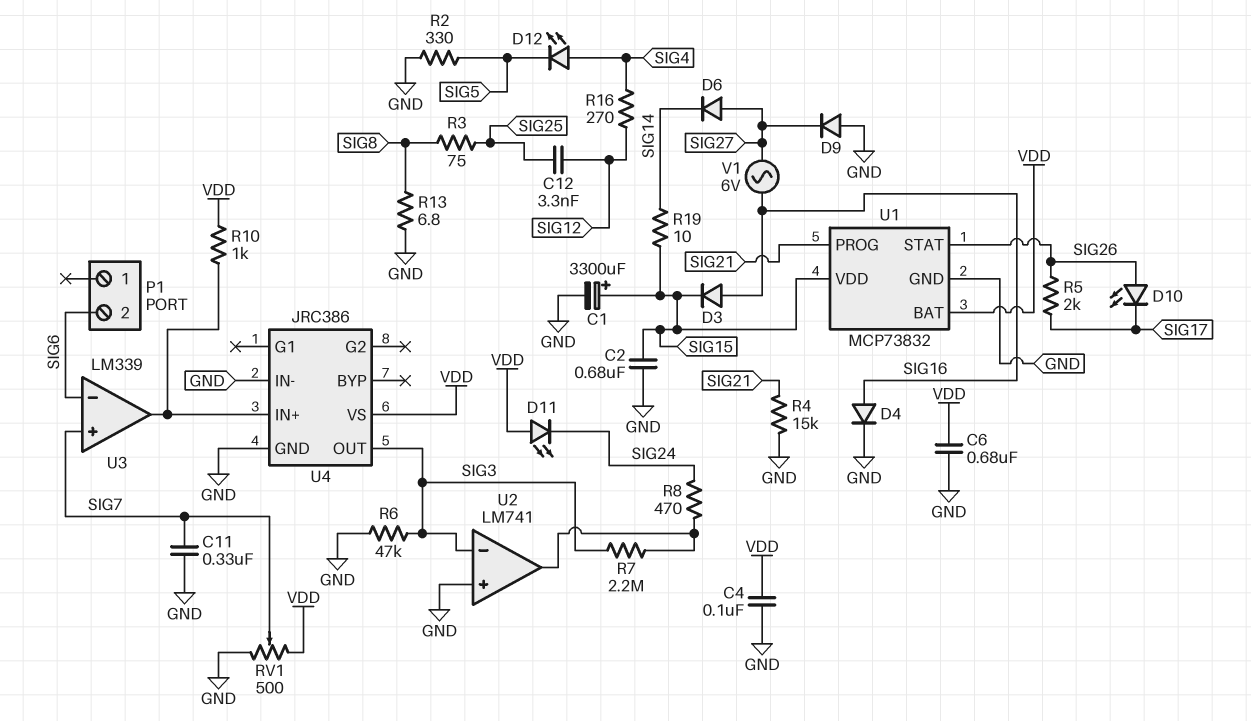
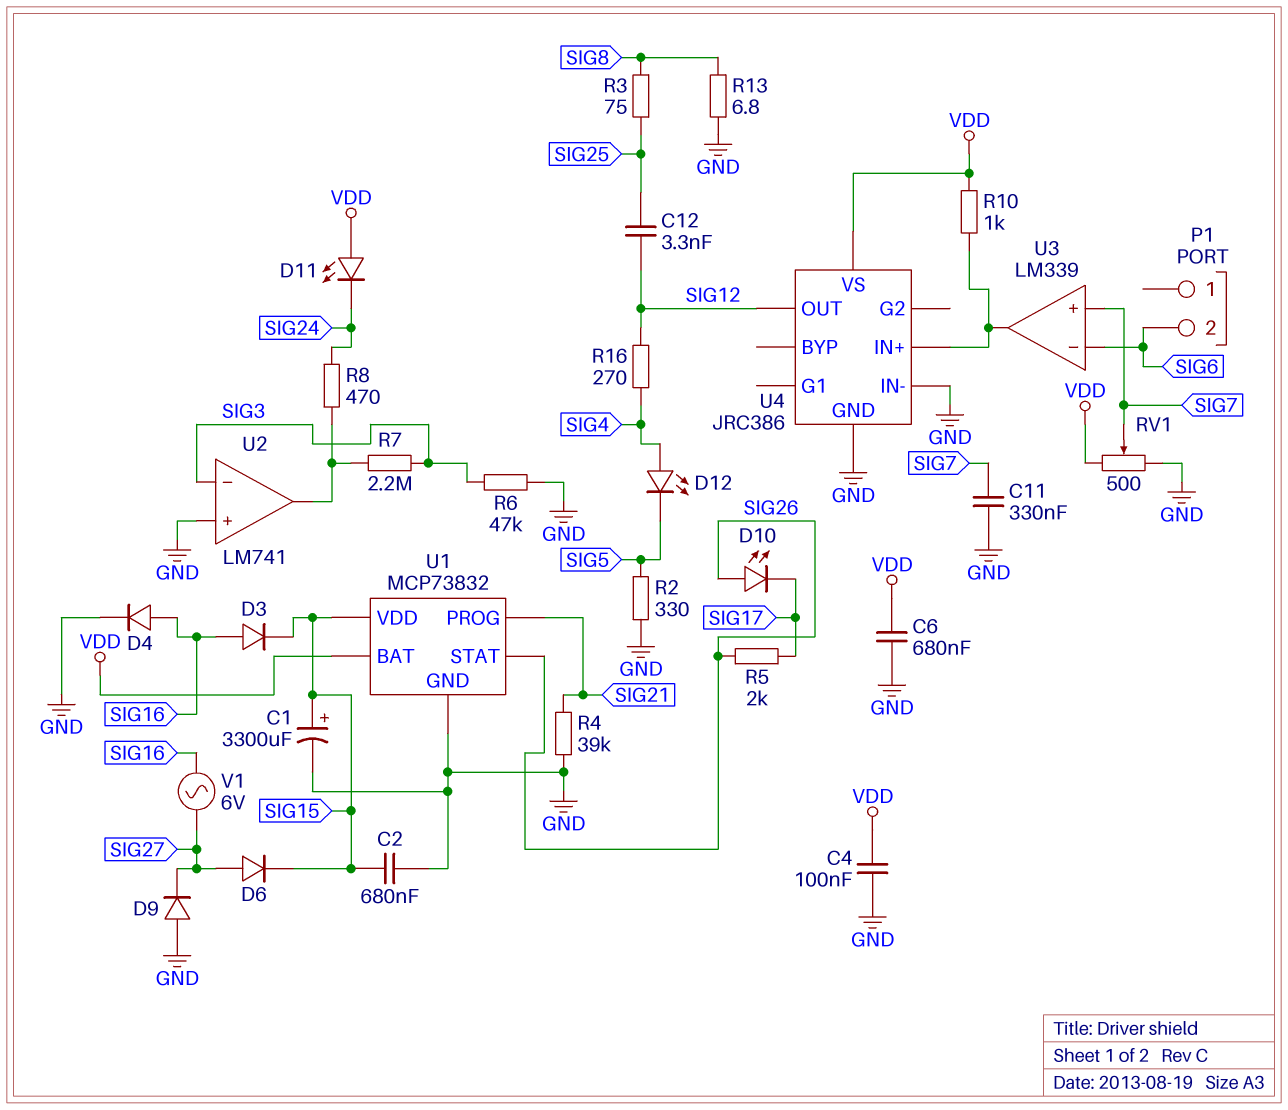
D6: diode (A SIG27, K SIG14) -> diode (A SIG27, K SIG15)
R4: 15k (GND, SIG21) -> 39k (GND, SIG21)
R19: 10 (SIG14, SIG15) -> none
U4 pin OUT: SIG3 -> SIG12

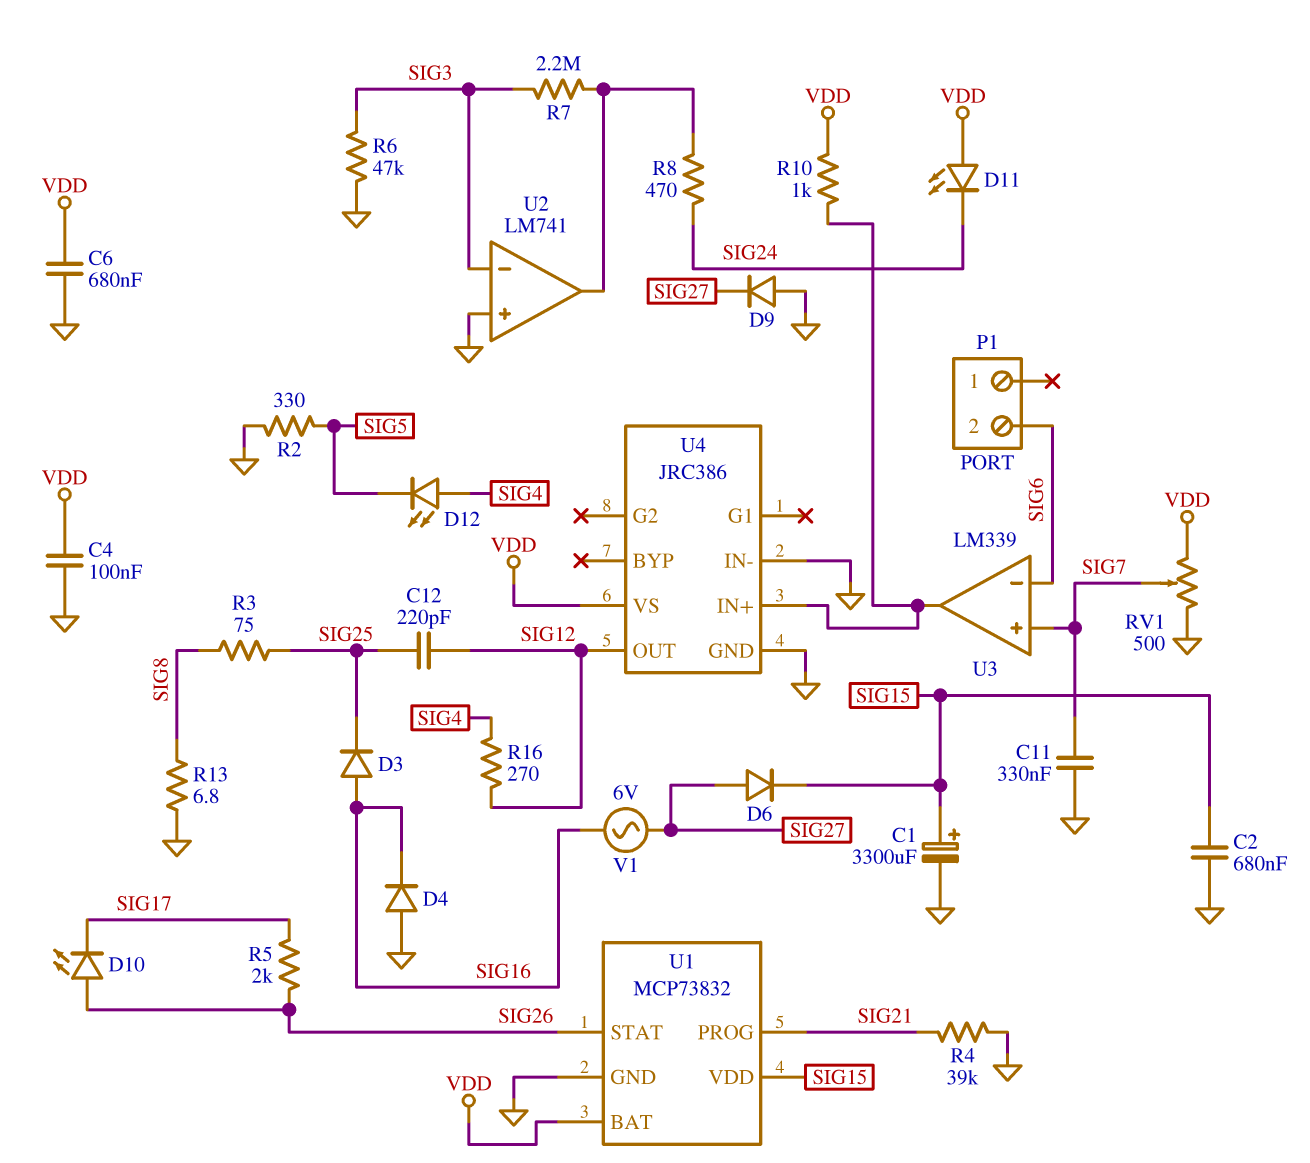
C12: 3.3nF (SIG12, SIG25) -> 220pF (SIG12, SIG25)
D3: diode (A SIG16, K SIG15) -> diode (A SIG16, K SIG25)
D4: diode (A SIG16, K GND) -> diode (A GND, K SIG16)

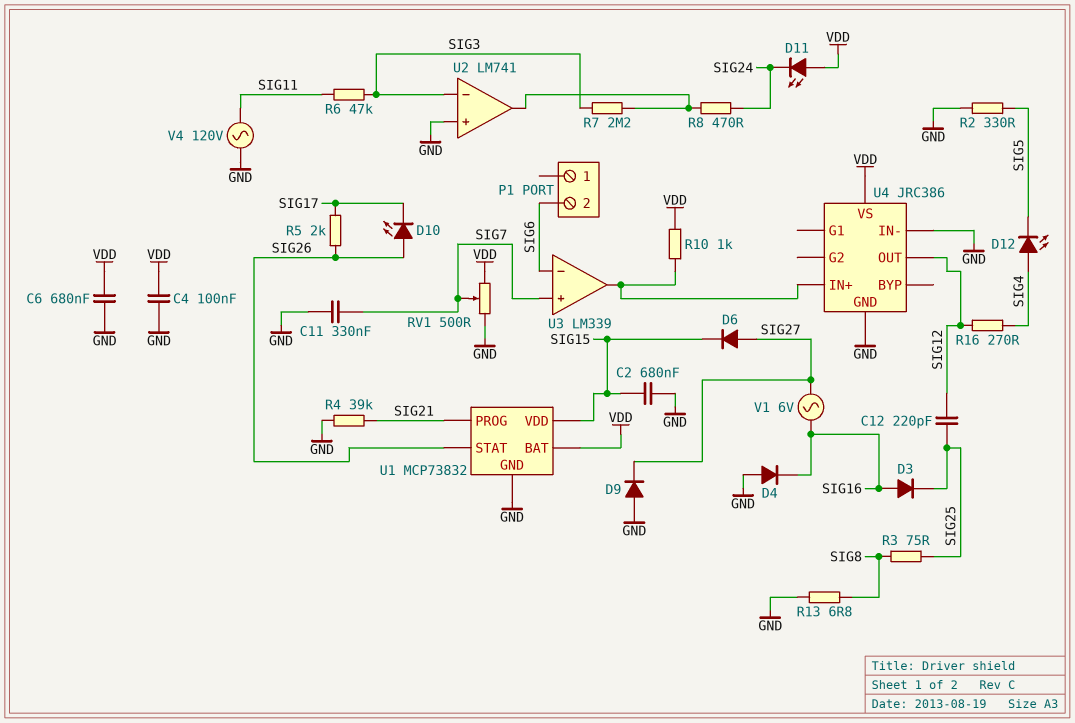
C1: 3300uF (plus SIG15, minus GND) -> none
R6: 47k (GND, SIG3) -> 47k (SIG3, SIG11)
V4: none -> AC 120V (GND, SIG11)

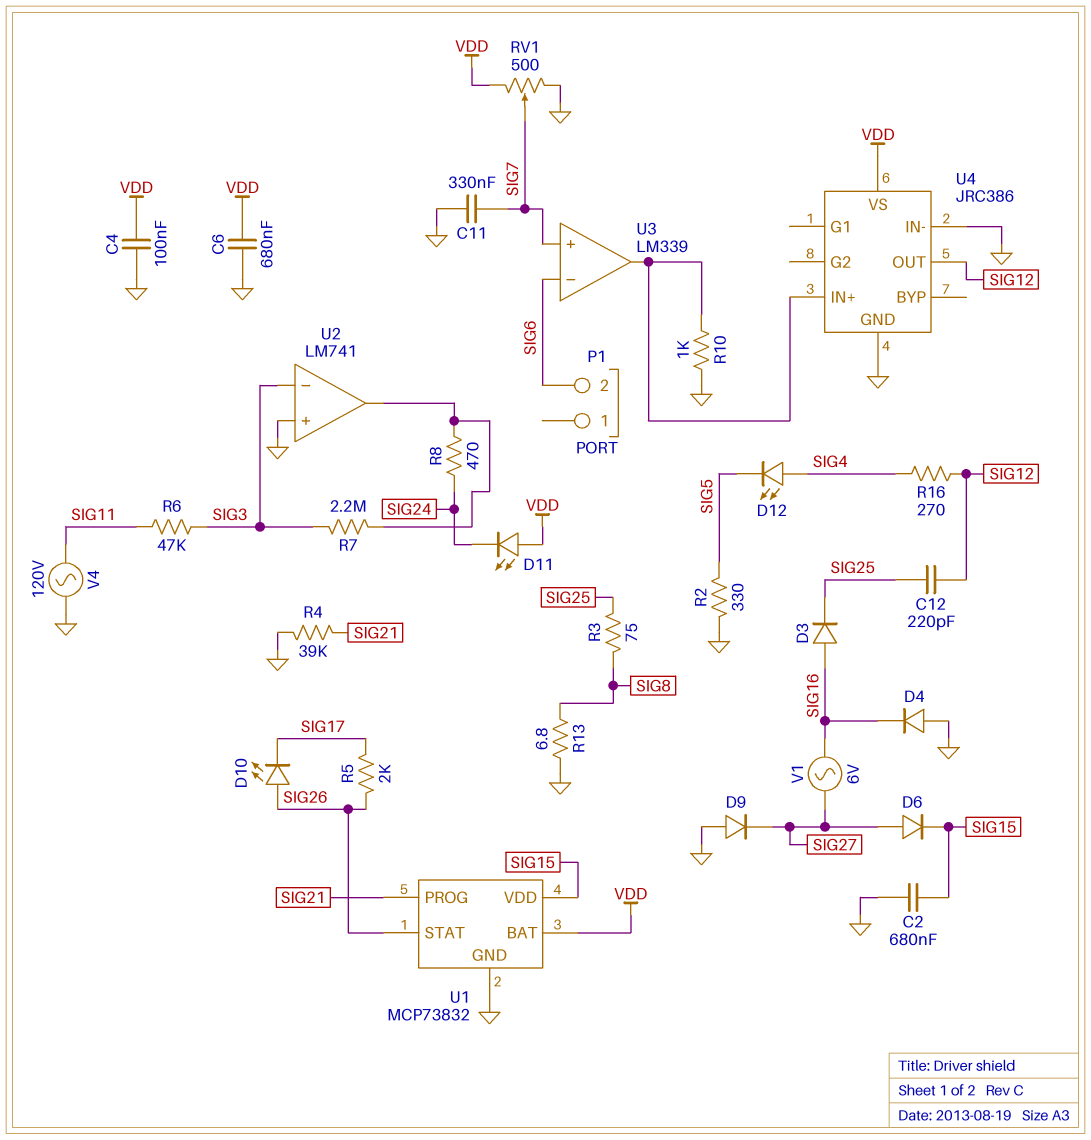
R10: 1k (U3/out, VDD) -> 1k (GND, U3/out)

